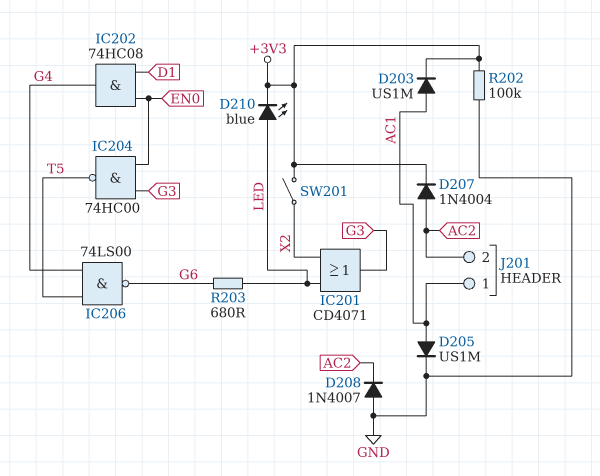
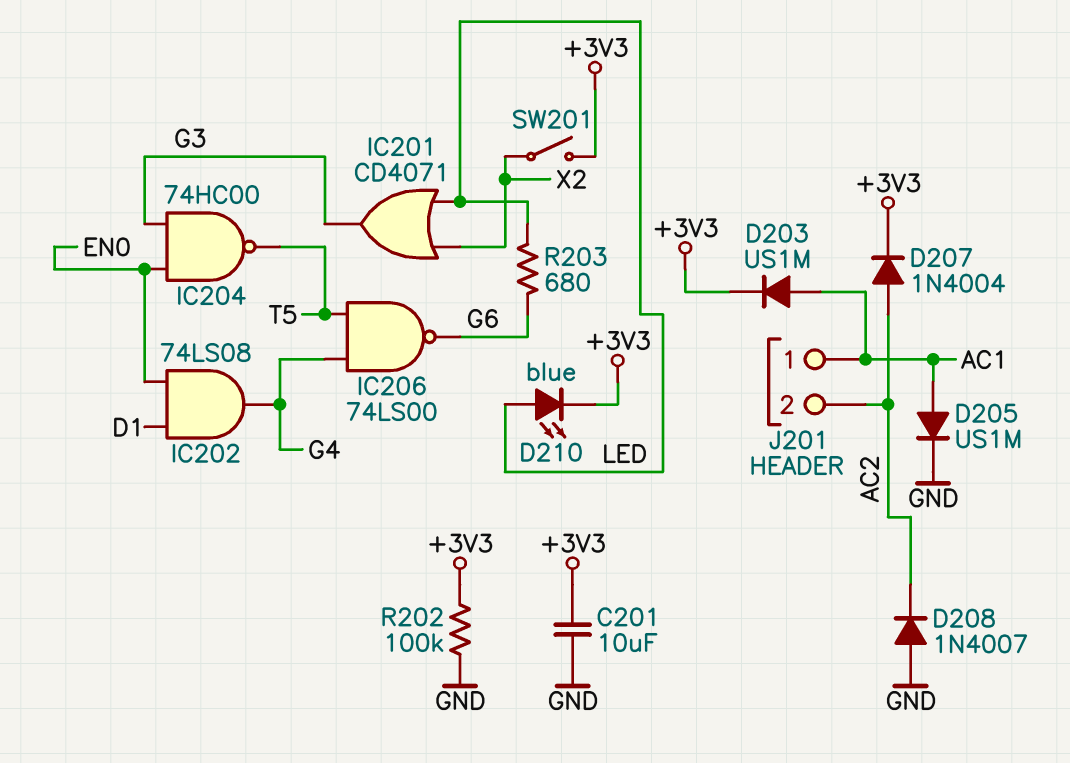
C201: none -> 10uF (+3V3, GND)
IC202: AND 74HC08 (in D1, in EN0, out G4) -> AND 74LS08 (in D1, in EN0, out G4)

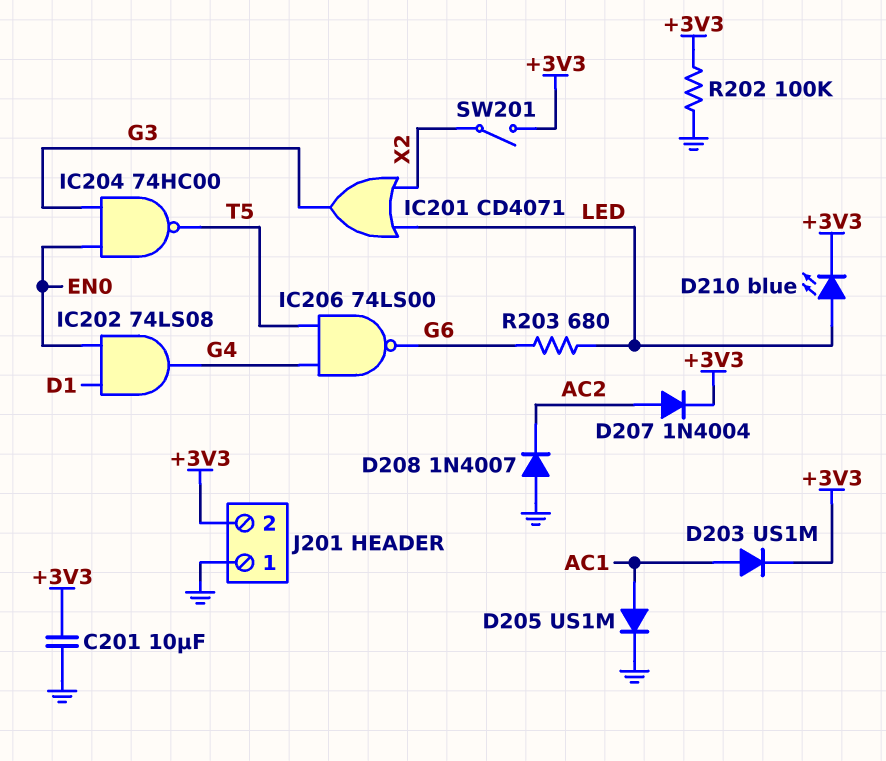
J201 pin 1: AC1 -> GND
J201 pin 2: AC2 -> +3V3

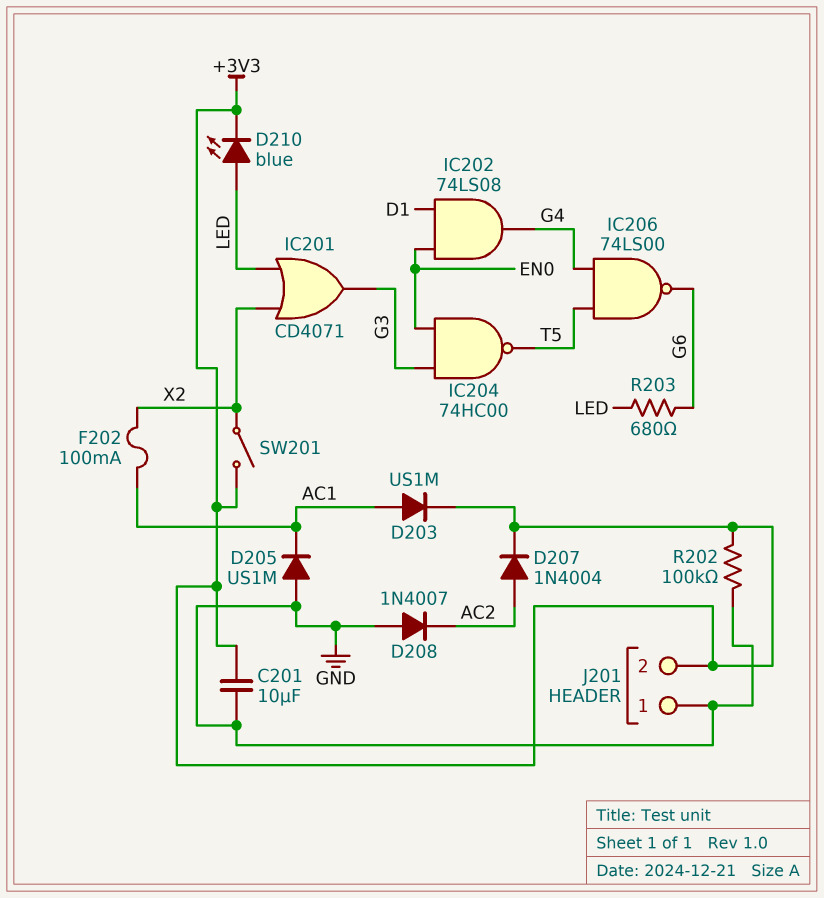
D205: diode US1M (A AC1, K GND) -> diode US1M (A GND, K AC1)
F202: none -> 100mA (AC1, X2)

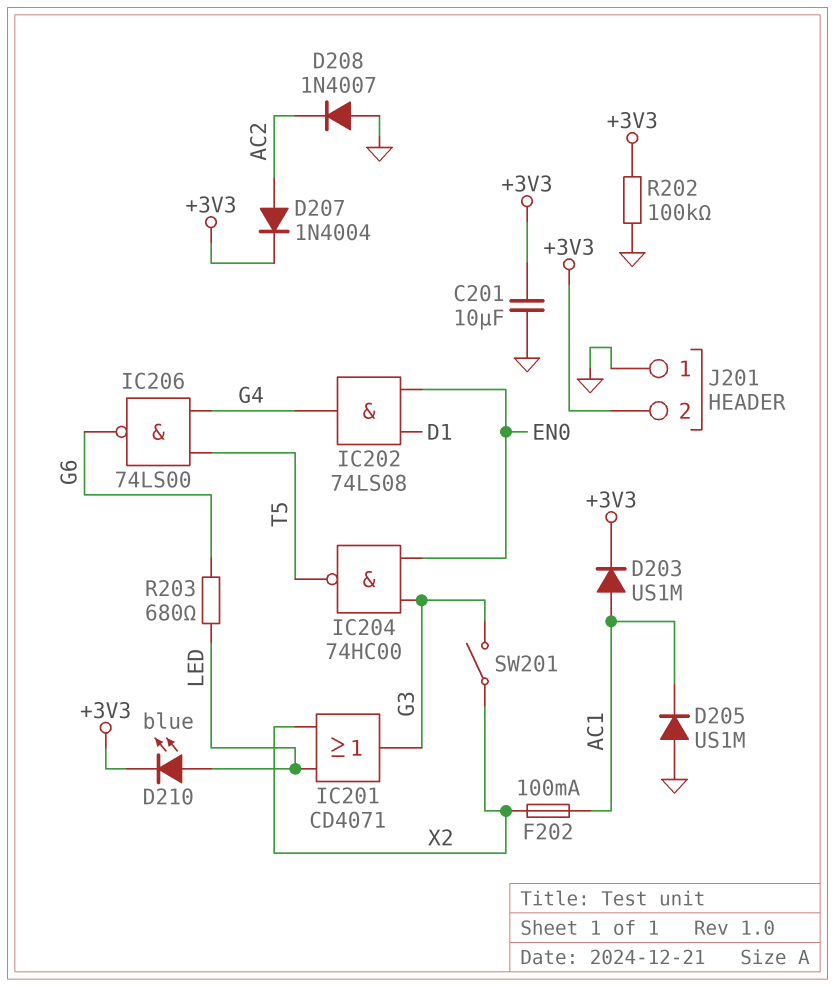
SW201: switch (+3V3, X2) -> switch (G3, X2)

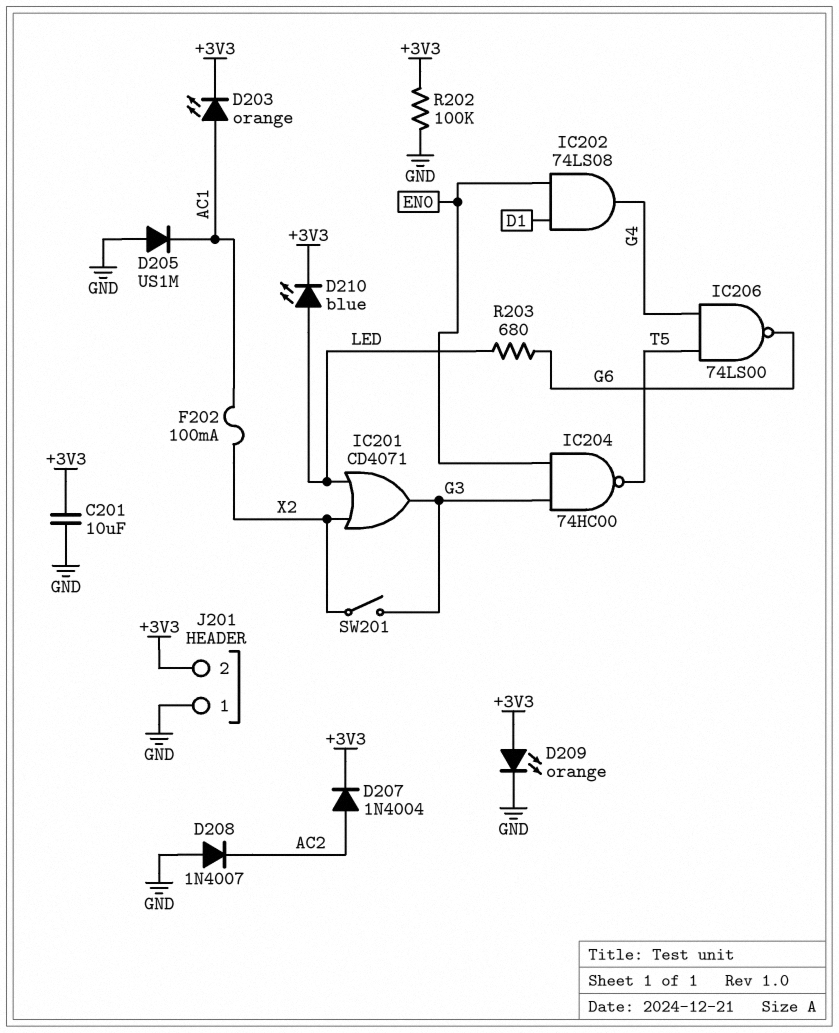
D203: diode US1M (A AC1, K +3V3) -> LED orange (A AC1, K +3V3)
D209: none -> LED orange (A +3V3, K GND)

